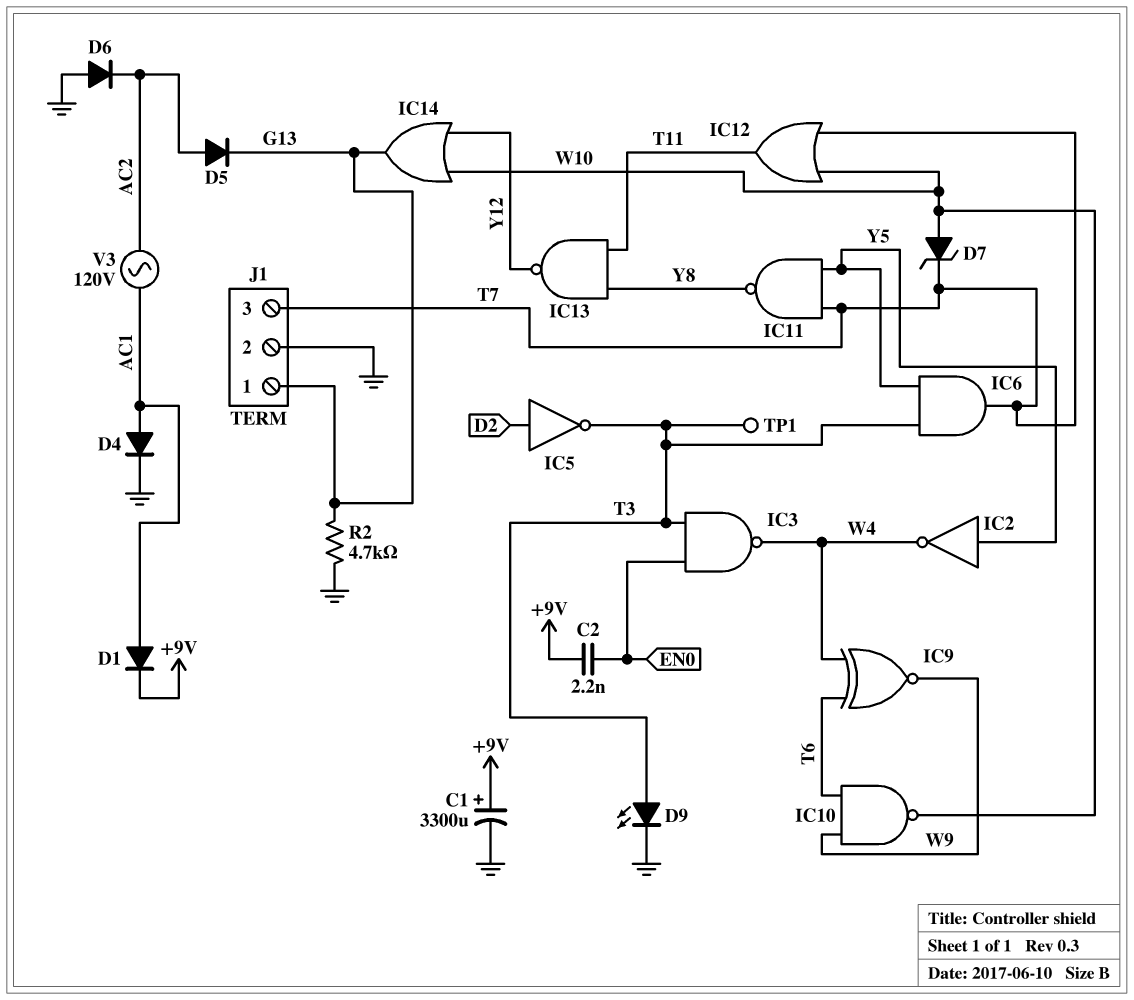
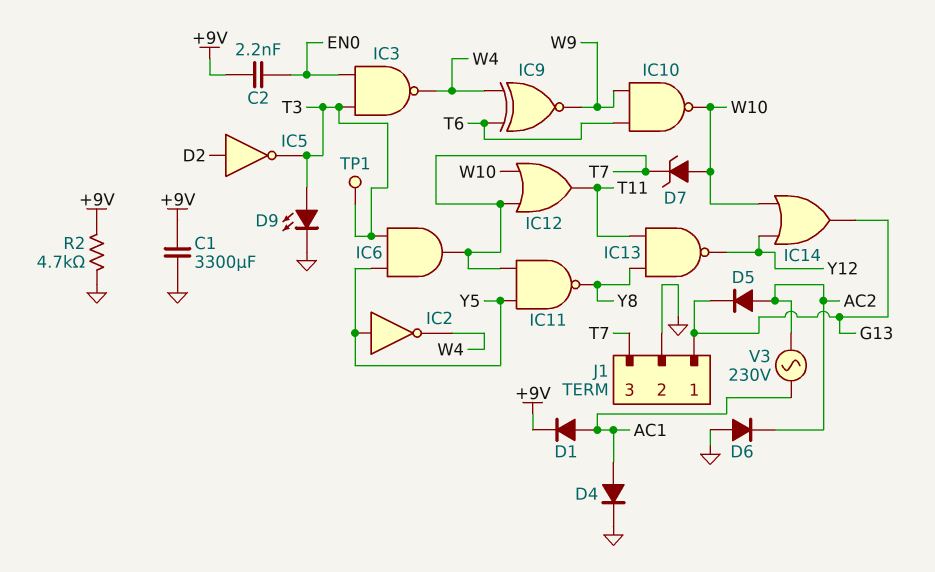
C1: 3300uF (plus +9V, minus GND) -> 3300uF (+9V, GND)
R2: 4.7k (G13, GND) -> 4.7k (+9V, GND)
V3: AC 120V (AC1, AC2) -> AC 230V (AC1, AC2)

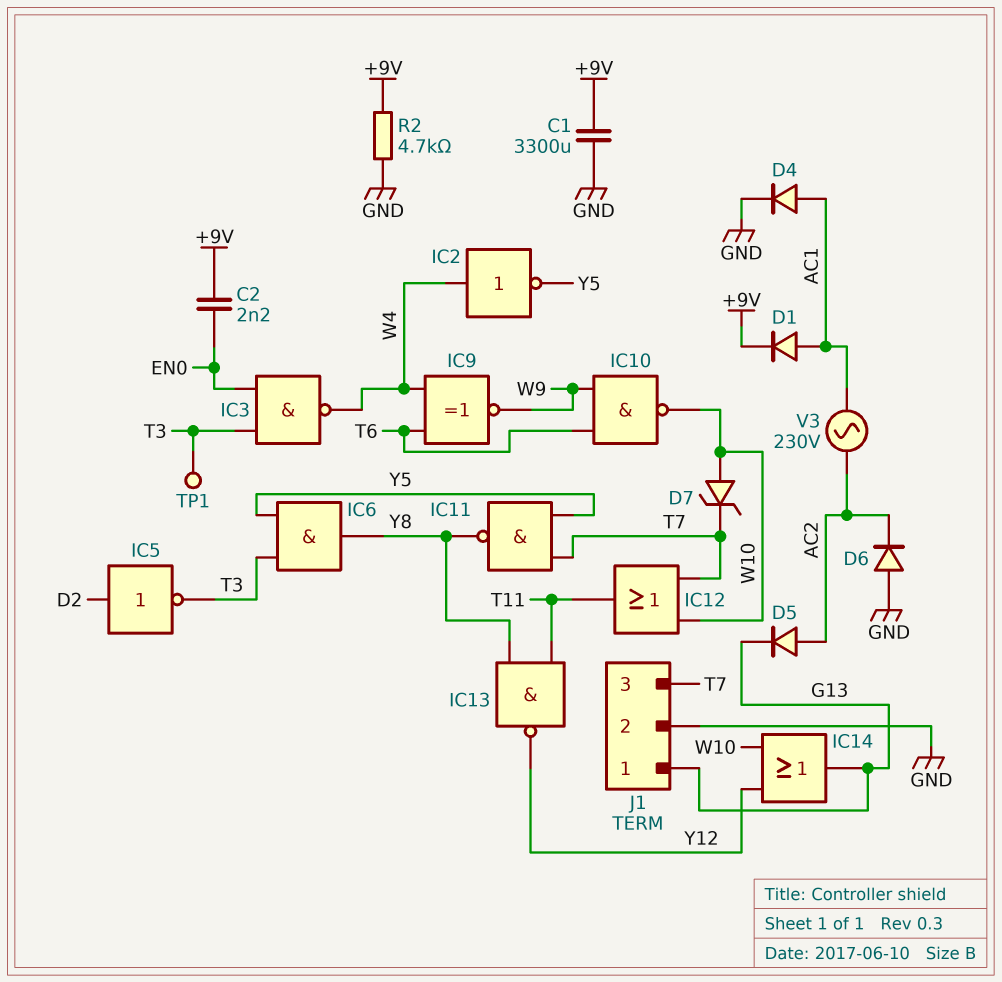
D9: LED (A T3, K GND) -> none
IC2: NOT (in Y5, out W4) -> NOT (in W4, out Y5)
IC6: AND (in T3, in Y5, out T7) -> AND (in T3, in Y5, out Y8)

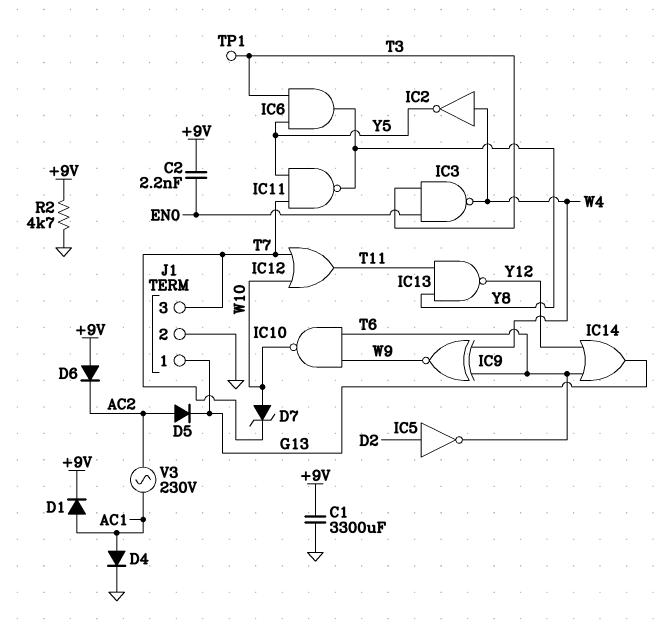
D6: diode (A GND, K AC2) -> diode (A +9V, K AC2)
IC5: NOT (in D2, out T3) -> NOT (in D2, out T6)
IC14: OR (in W10, in Y12, out G13) -> OR (in T6, in Y12, out G13)

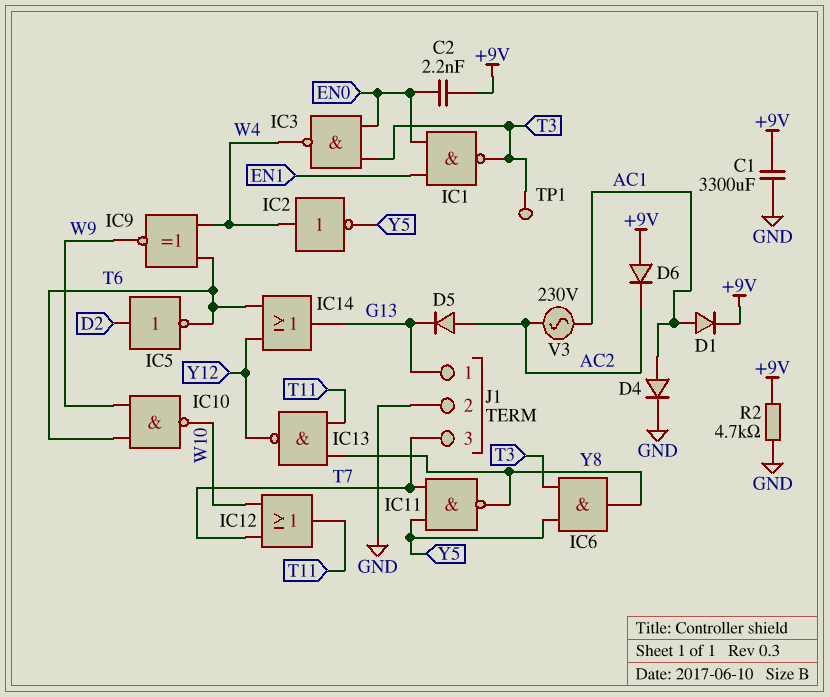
D7: zener (A W10, K T7) -> none
IC1: none -> NAND (in EN0, in EN1, out T3)

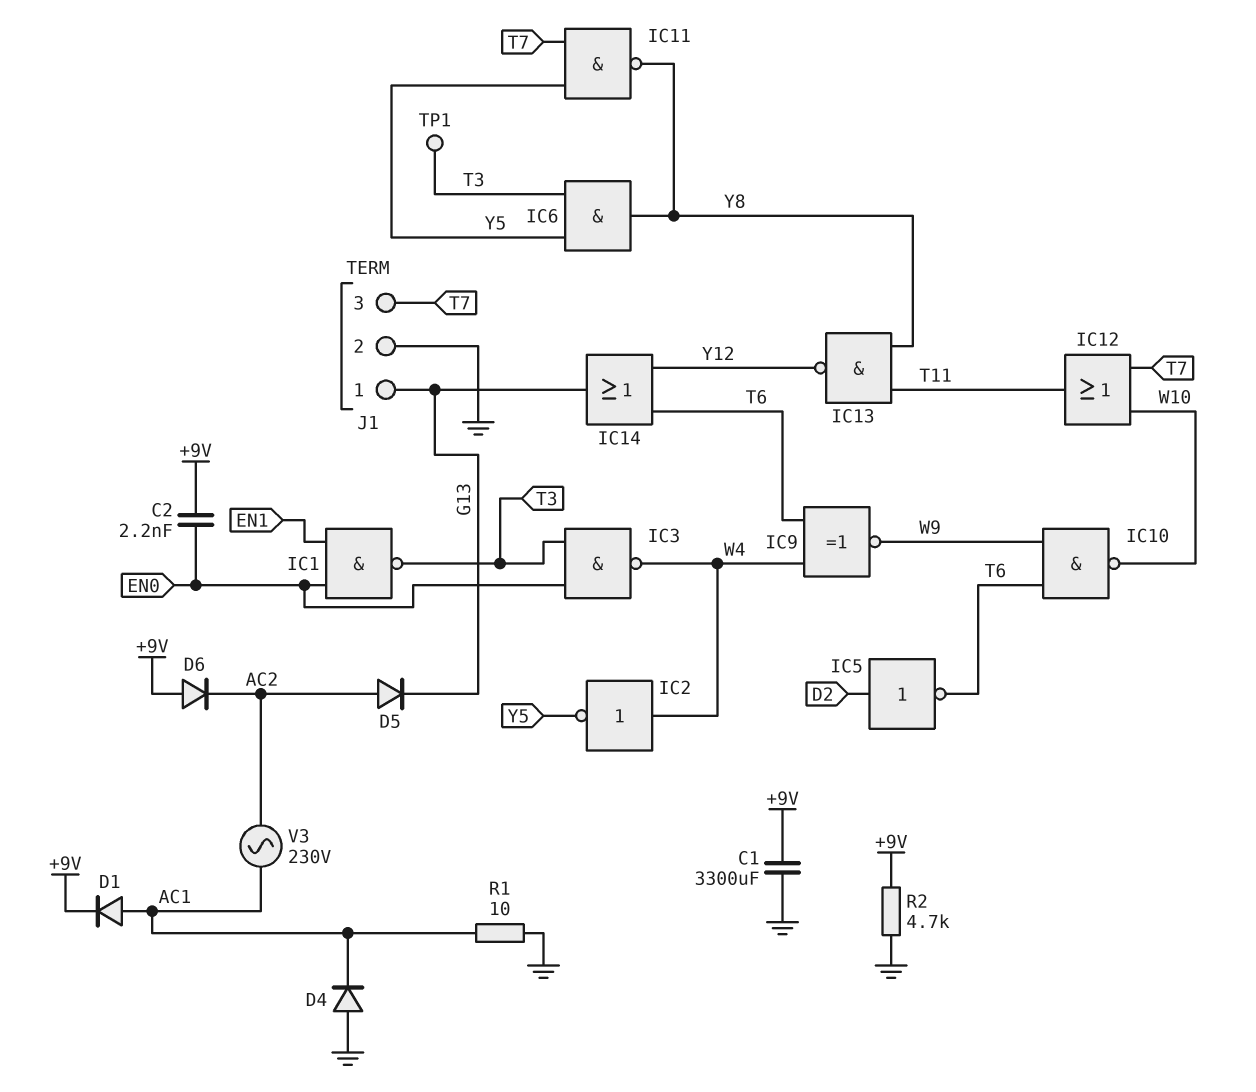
D4: diode (A AC1, K GND) -> diode (A GND, K AC1)
R1: none -> 10 (AC1, GND)

